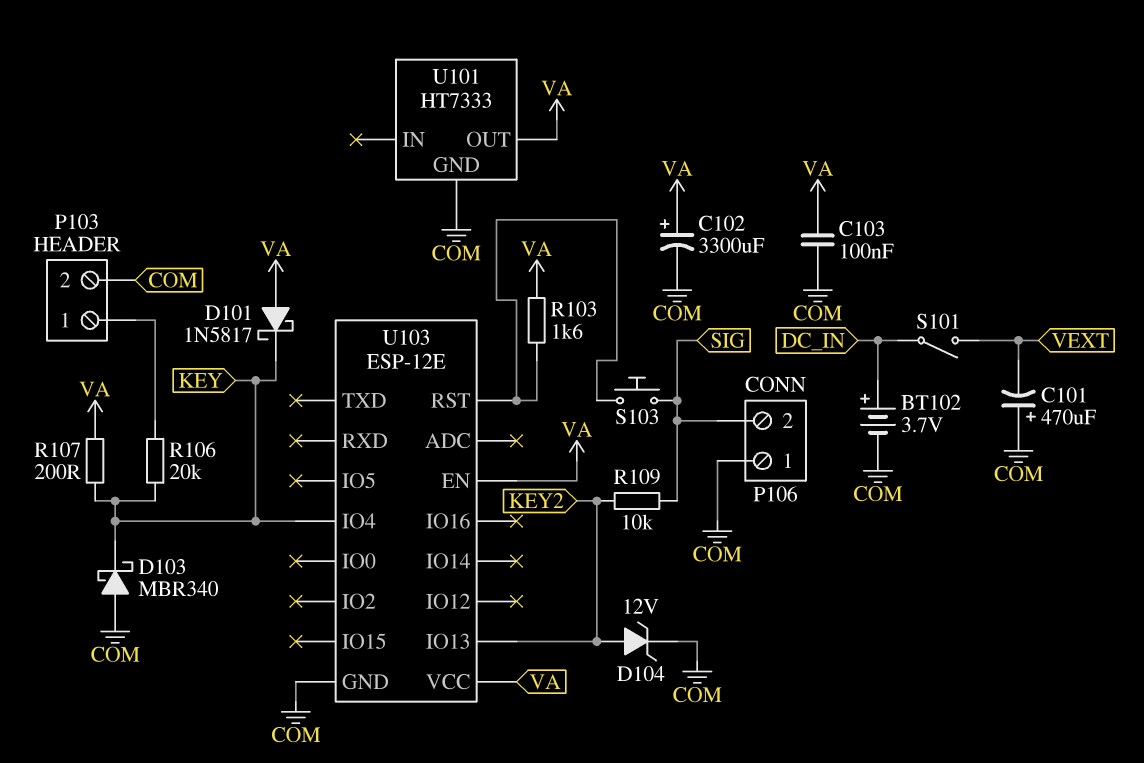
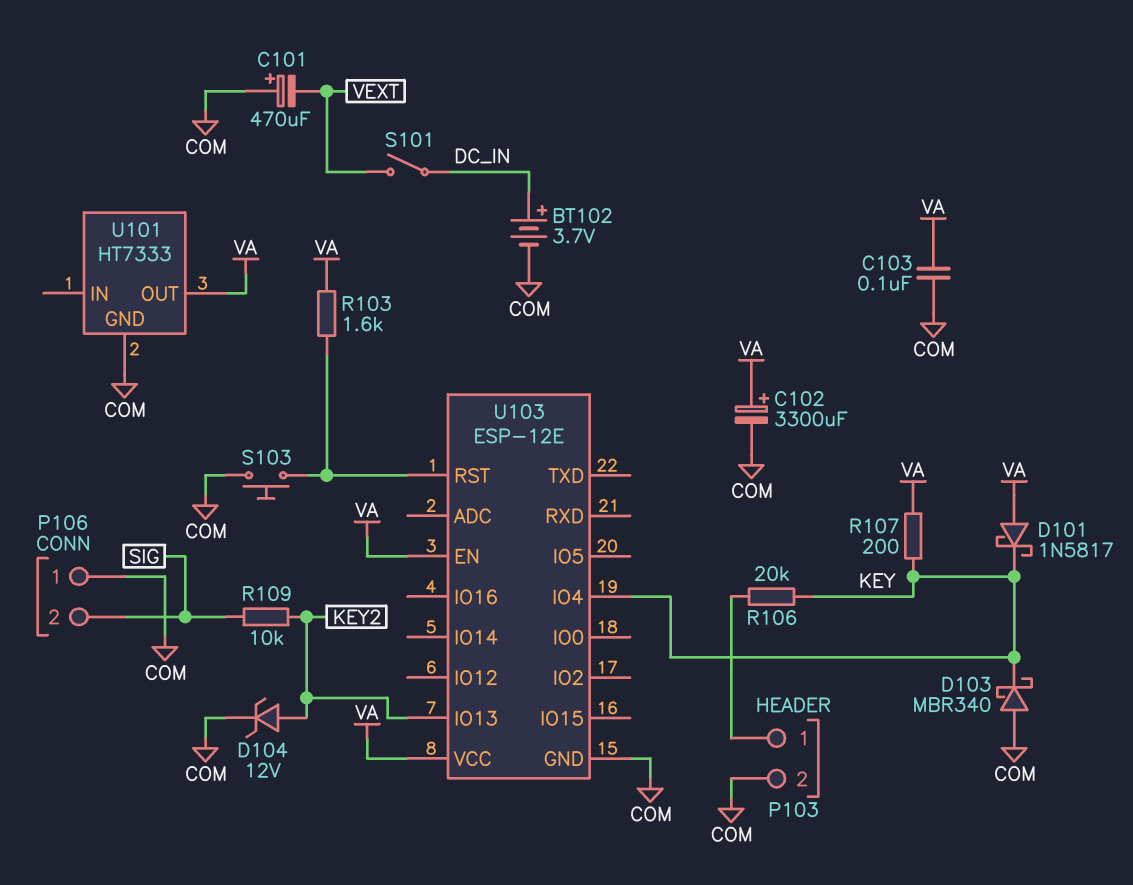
S103: button (SIG, U103/RST) -> button (COM, U103/RST)

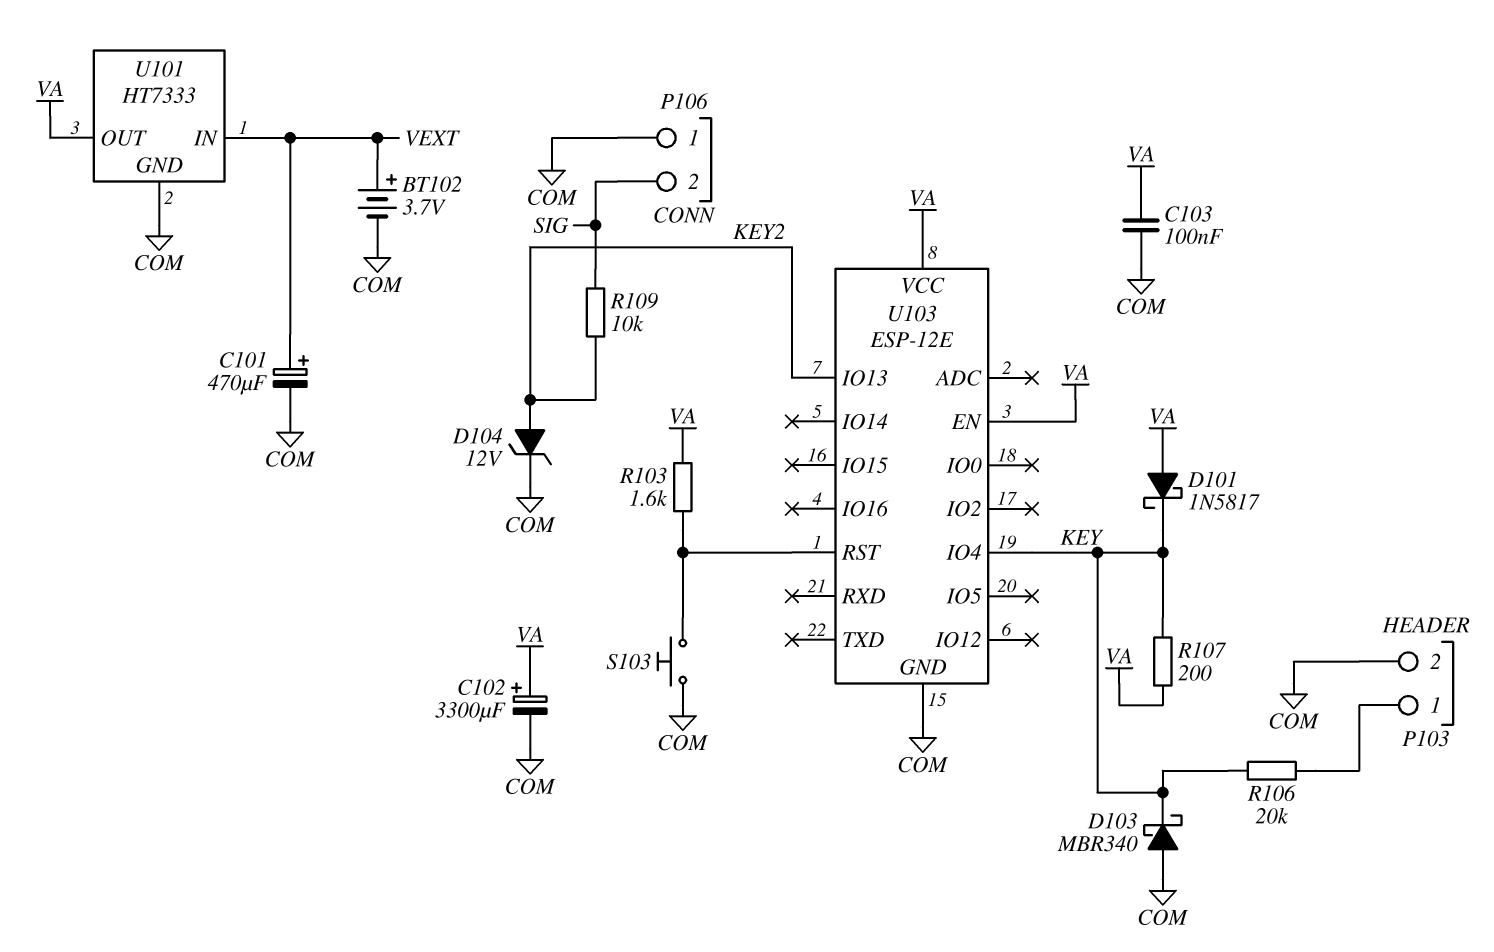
BT102: 3.7V (plus DC_IN, minus COM) -> 3.7V (plus VEXT, minus COM)
C101: 470uF (plus COM, minus VEXT) -> 470uF (plus VEXT, minus COM)
S101: switch (DC_IN, VEXT) -> none
U101 pin IN: none -> VEXT

